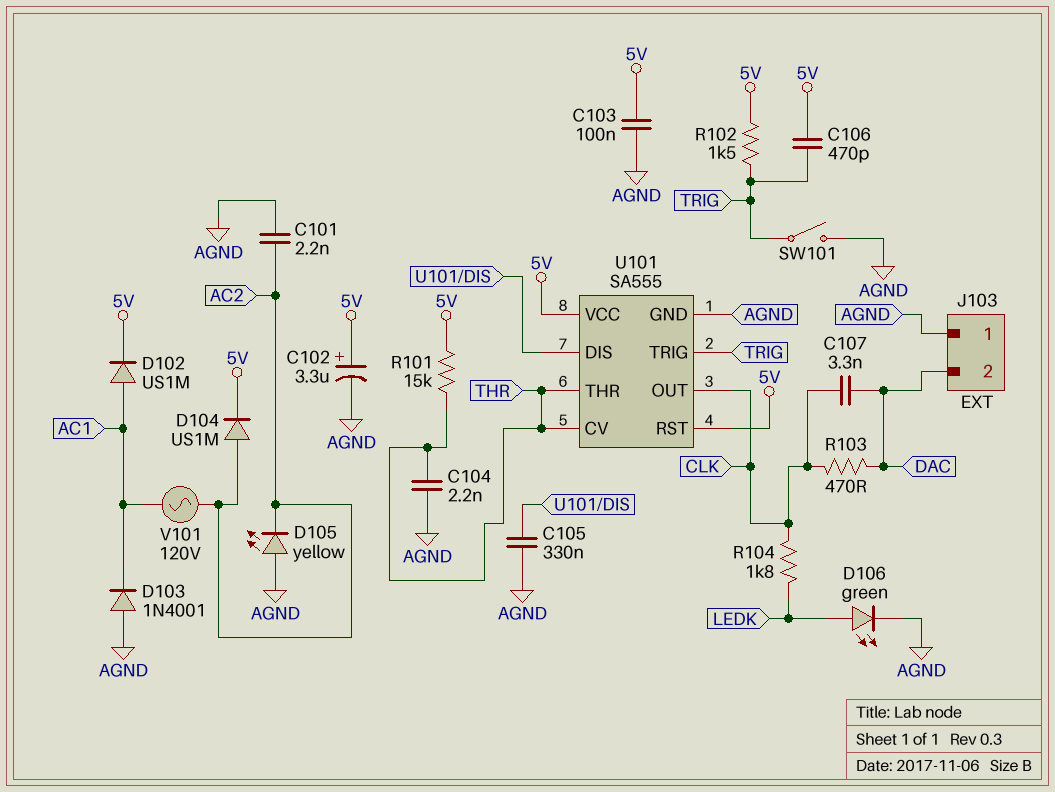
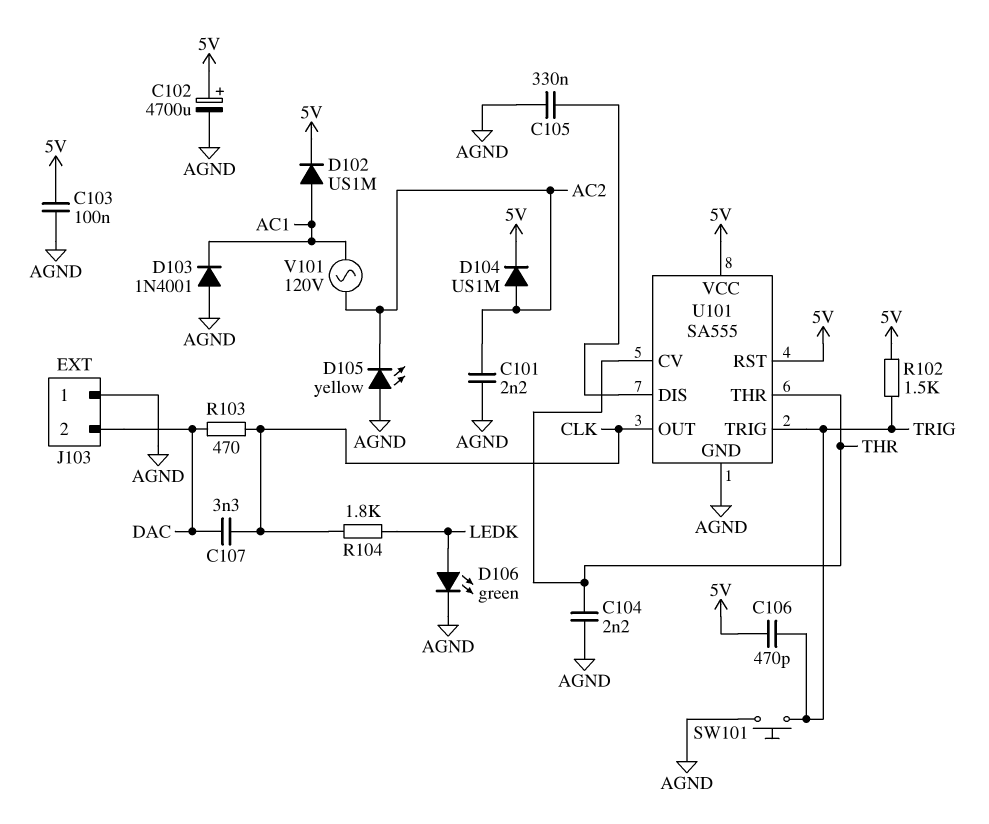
C102: 3.3uF (plus 5V, minus AGND) -> 4700uF (plus 5V, minus AGND)
R101: 15k (5V, THR) -> none
SW101: switch (AGND, TRIG) -> button (AGND, TRIG)

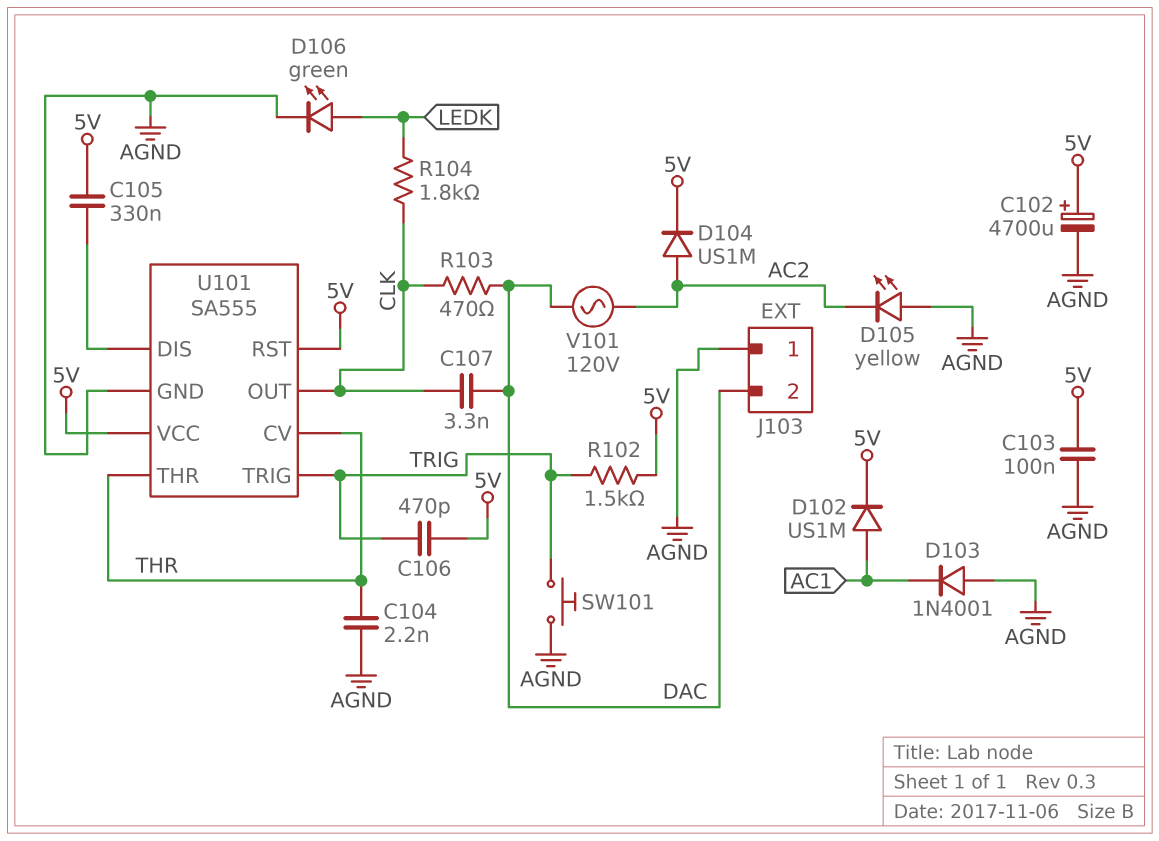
C101: 2.2nF (AC2, AGND) -> none
C105: 330nF (AGND, U101/DIS) -> 330nF (5V, U101/DIS)
V101: AC 120V (AC1, AC2) -> AC 120V (AC2, DAC)

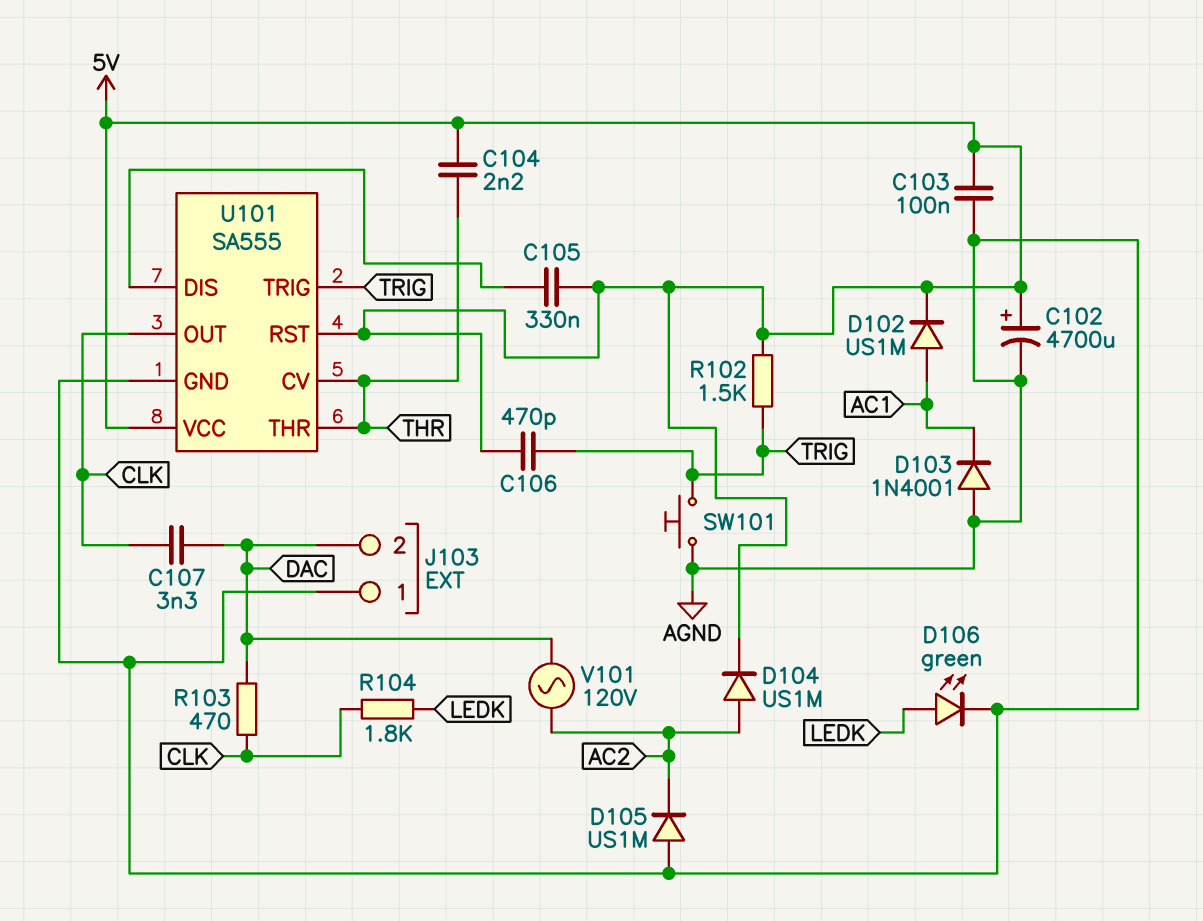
C104: 2.2nF (AGND, THR) -> 2.2nF (5V, THR)
D105: LED yellow (A AGND, K AC2) -> diode US1M (A AGND, K AC2)

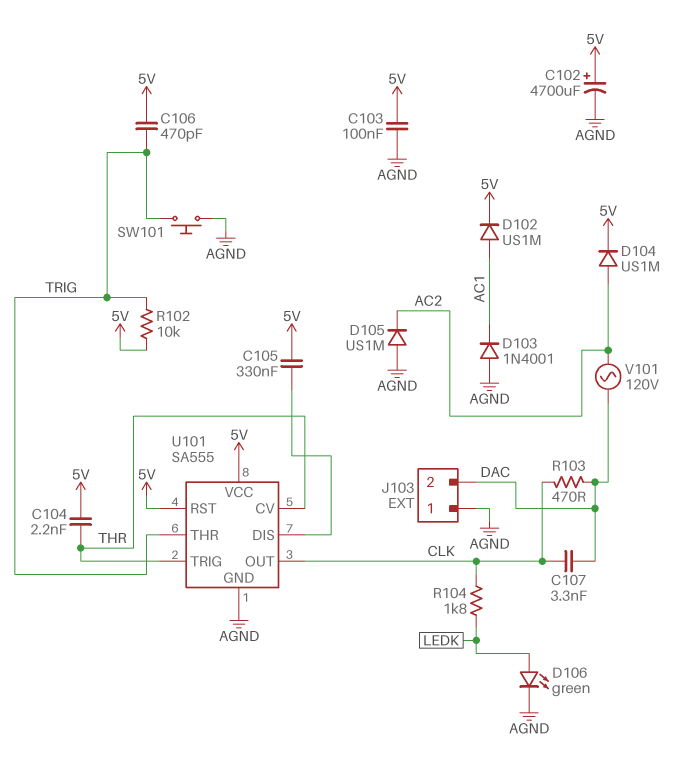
R102: 1.5k (5V, TRIG) -> 10k (5V, TRIG)
U101 pin THR: THR -> TRIG
U101 pin TRIG: TRIG -> THR

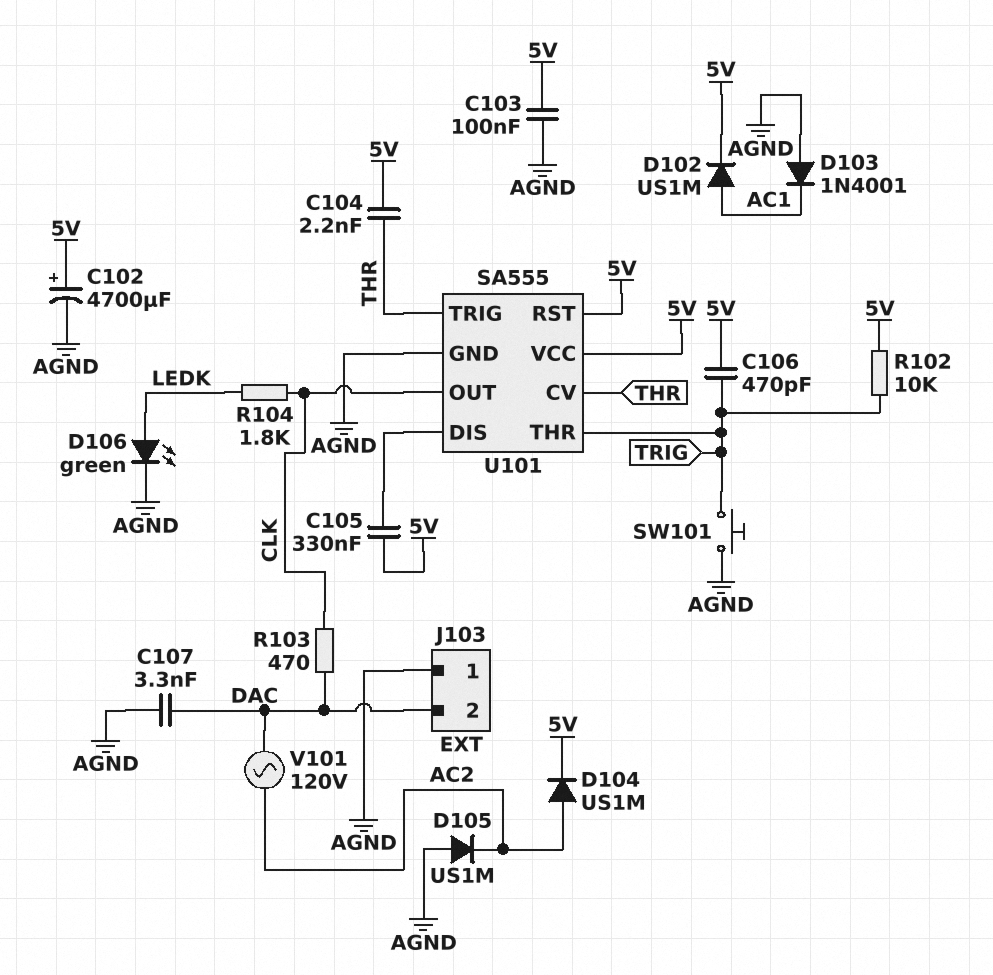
C107: 3.3nF (CLK, DAC) -> 3.3nF (AGND, DAC)

